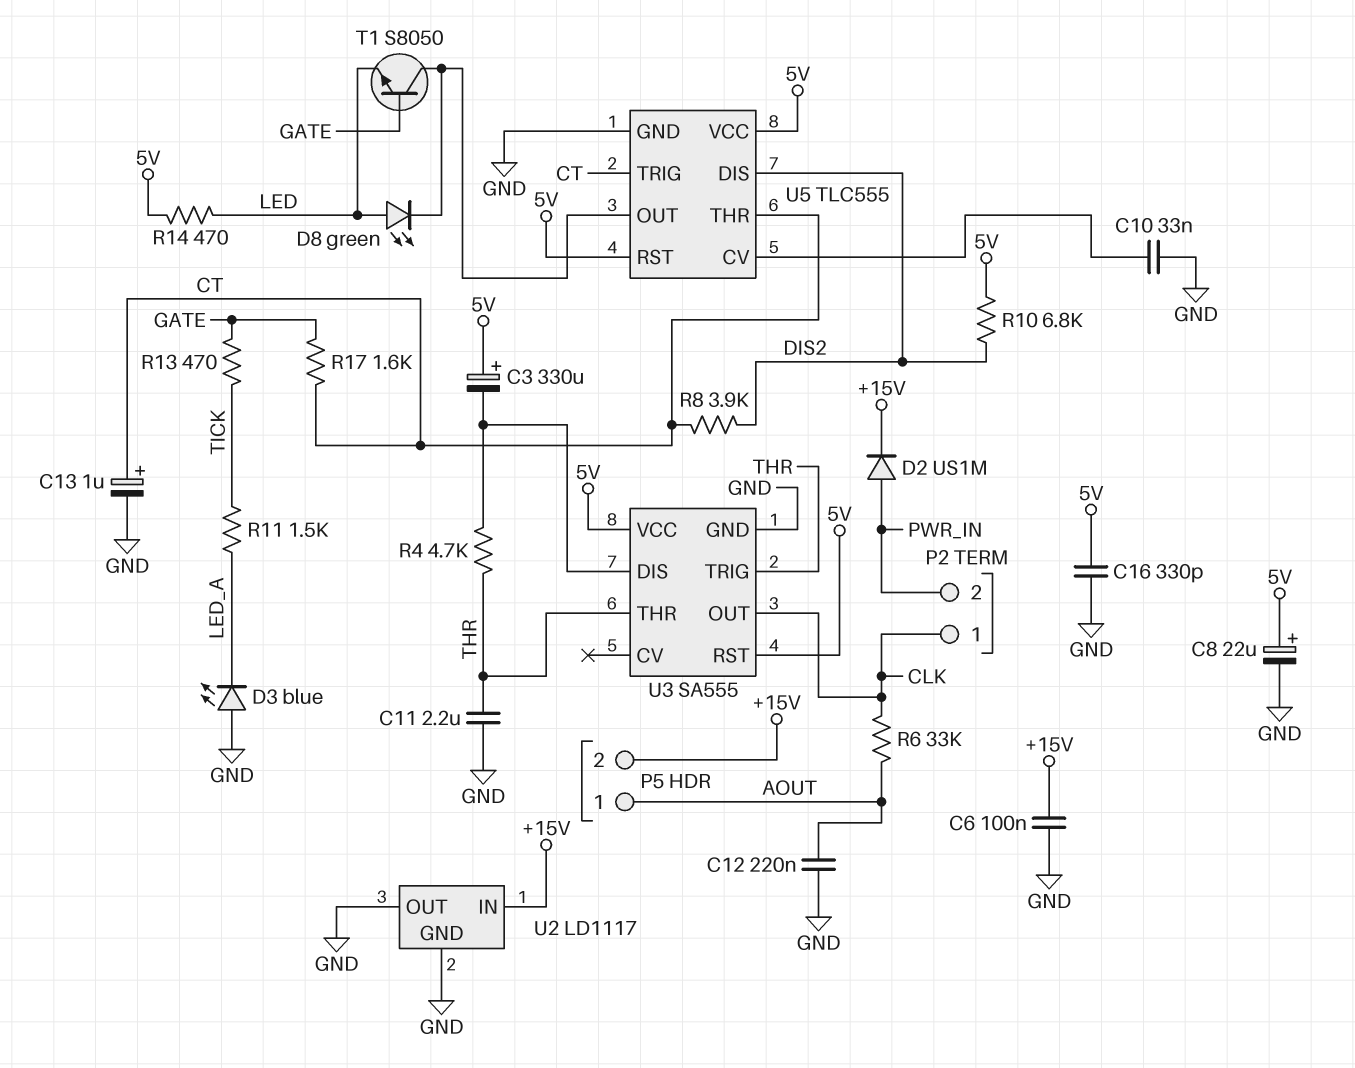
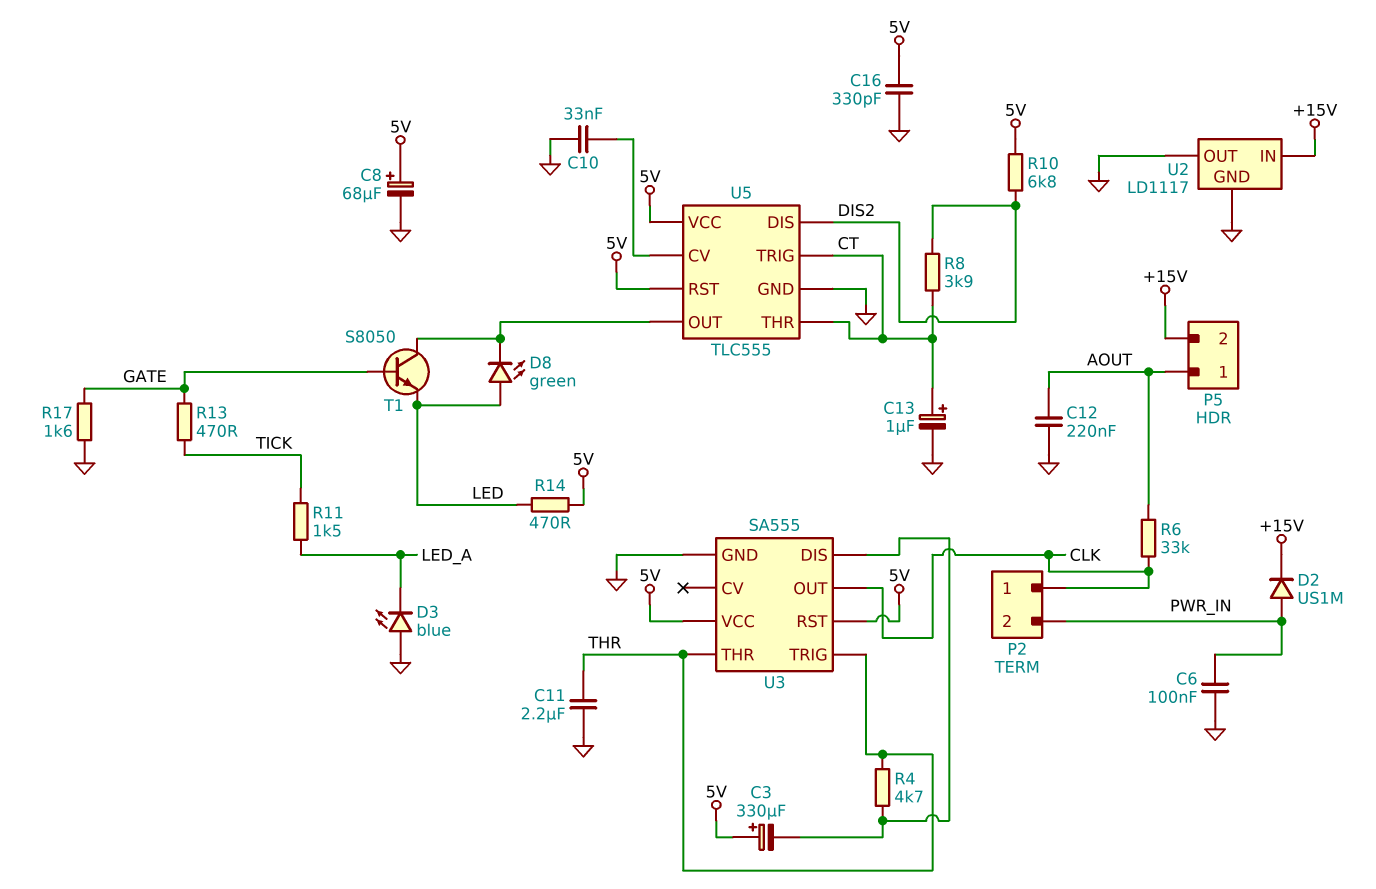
C6: 100nF (+15V, GND) -> 100nF (GND, PWR_IN)
C8: 22uF (plus 5V, minus GND) -> 68uF (plus 5V, minus GND)
R17: 1.6k (CT, GATE) -> 1.6k (GATE, GND)

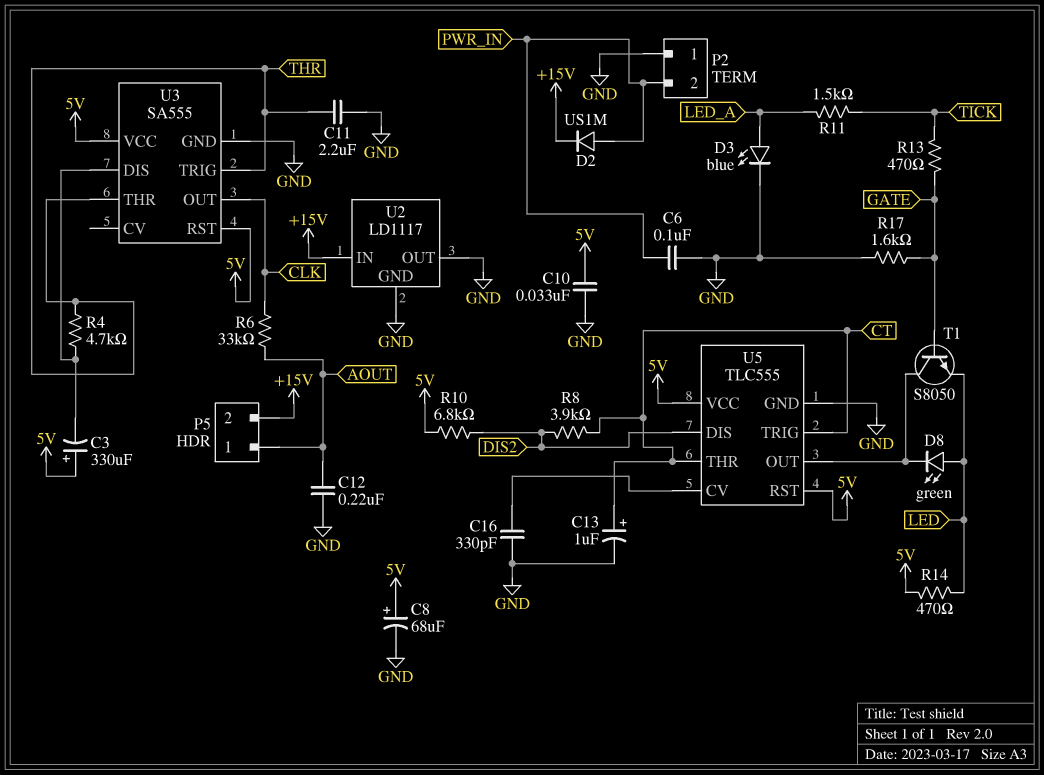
C10: 33nF (GND, U5/CV) -> 33nF (5V, GND)
C16: 330pF (5V, GND) -> 330pF (GND, U5/CV)
D3: LED blue (A GND, K LED_A) -> LED blue (A LED_A, K GND)
P2 pin 1: CLK -> GND

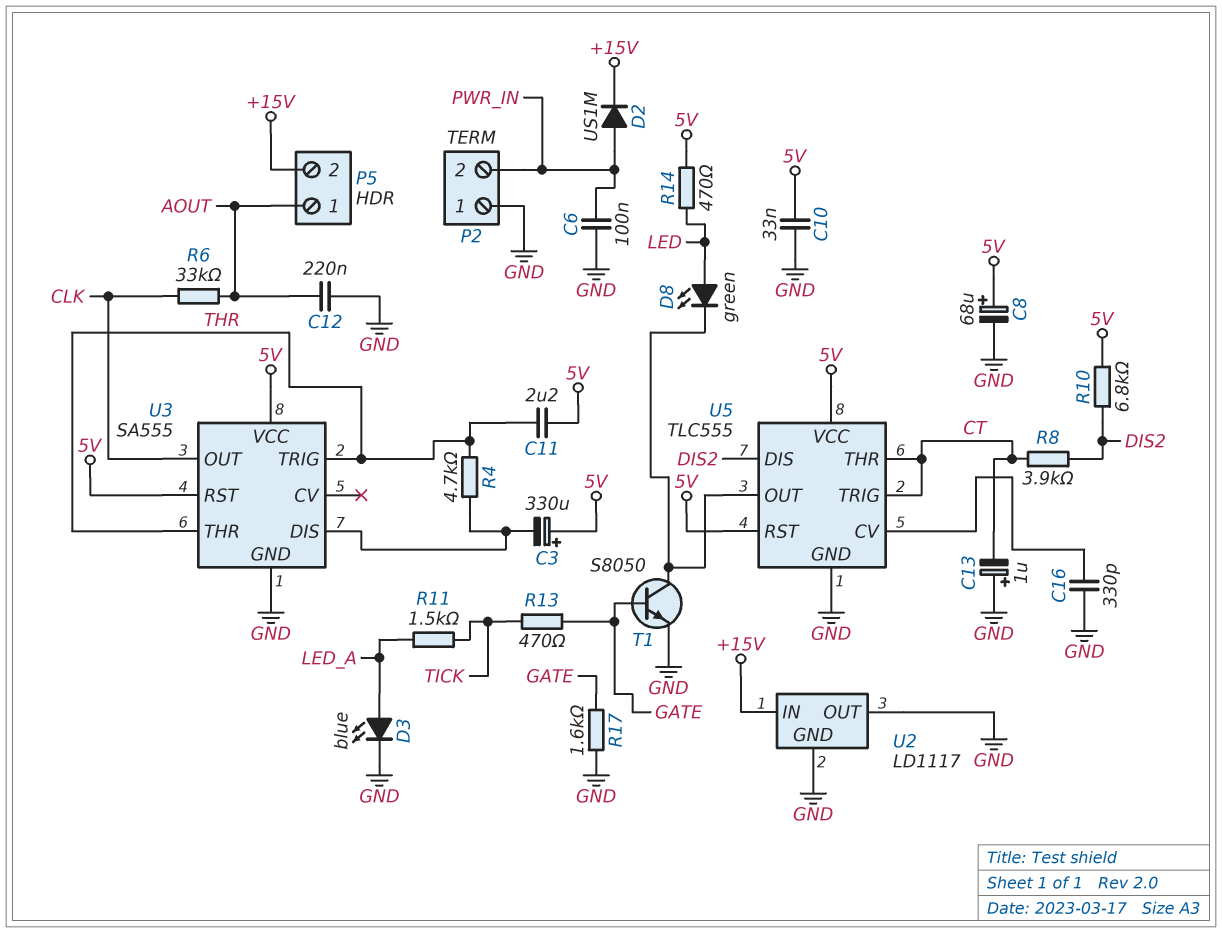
C11: 2.2uF (GND, THR) -> 2.2uF (5V, THR)
C13: 1uF (plus CT, minus GND) -> 1uF (plus GND, minus CT)
T1: NPN S8050 (B GATE, C U5/OUT, E LED) -> NPN S8050 (B GATE, C U5/OUT, E GND)

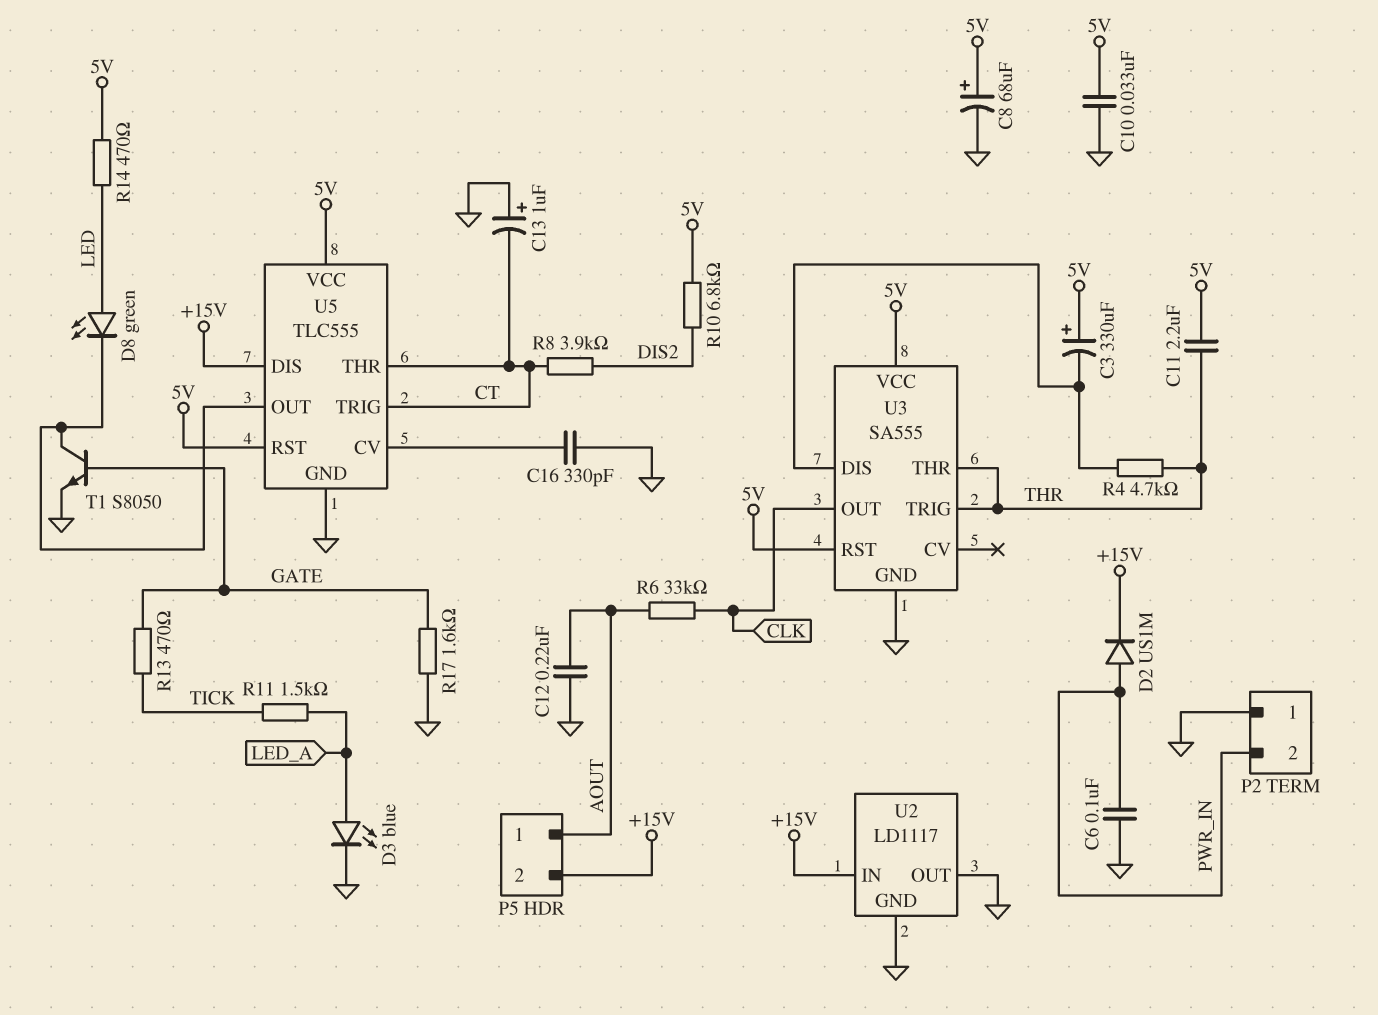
U5 pin DIS: DIS2 -> +15V

